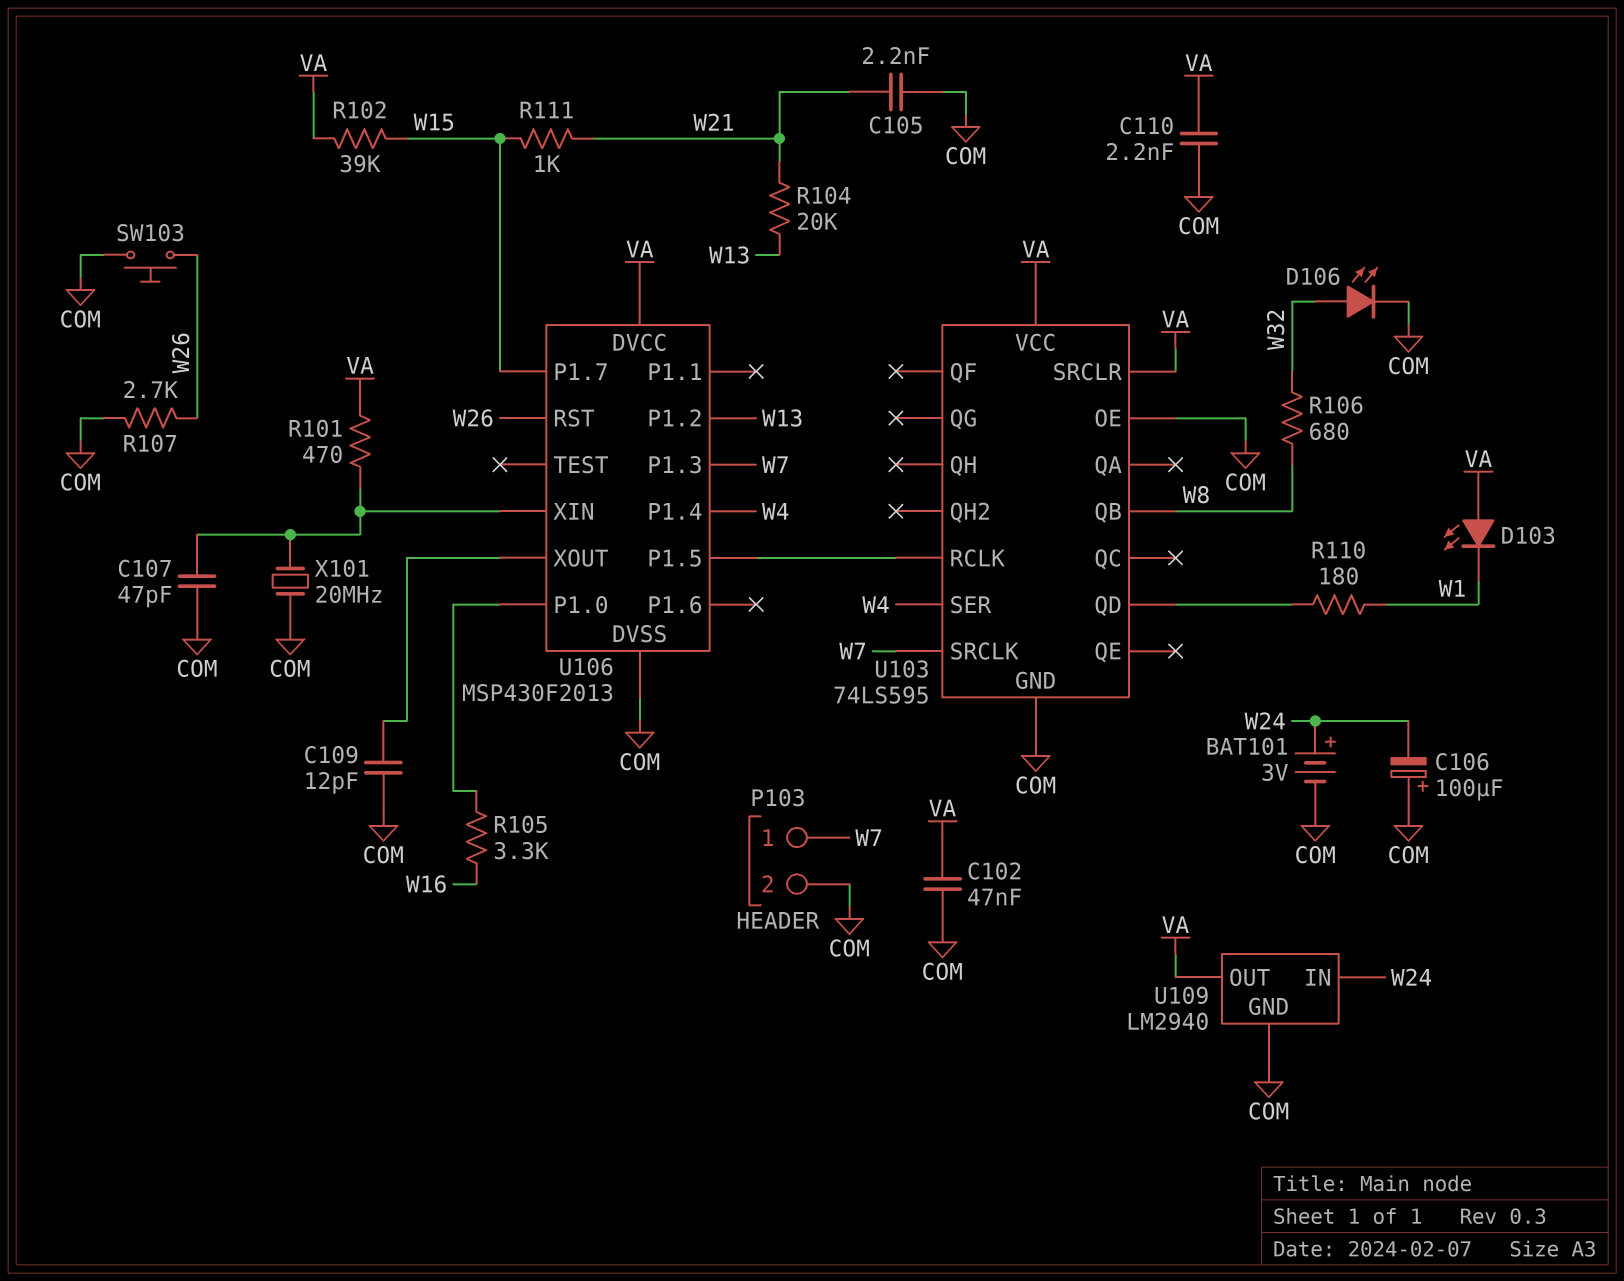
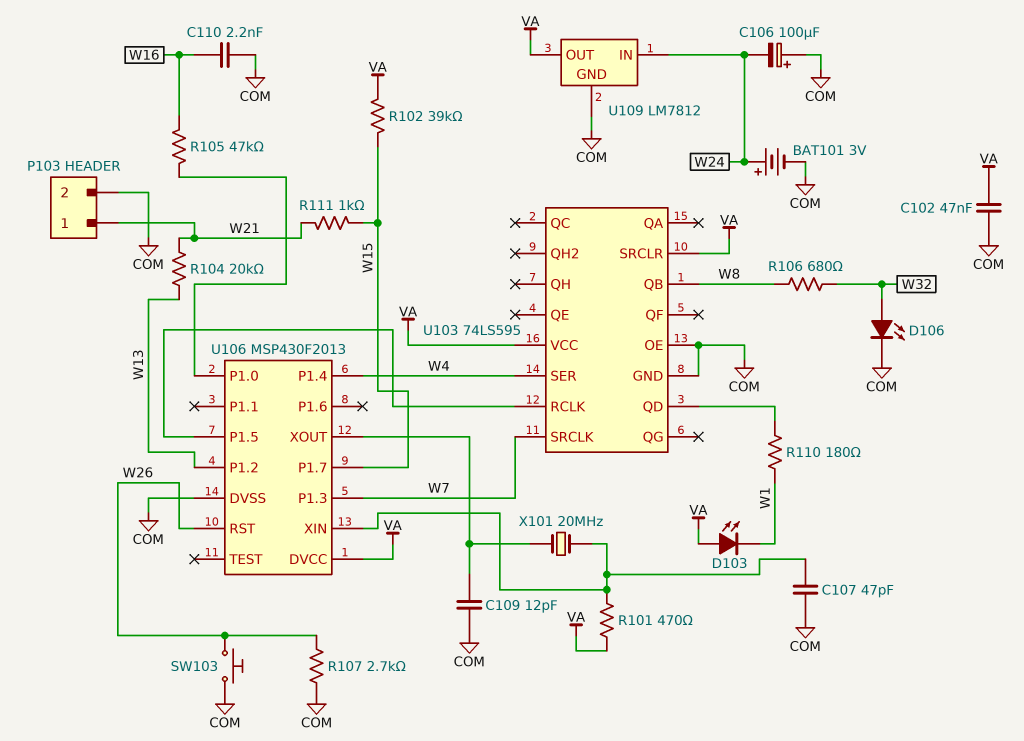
C105: 2.2nF (COM, W21) -> none
C110: 2.2nF (COM, VA) -> 2.2nF (COM, W16)
P103 pin 1: W7 -> W21
R105: 3.3k (U106/P1.0, W16) -> 47k (U106/P1.0, W16)
U109: LM2940 -> LM7812
X101: 20MHz (COM, U106/XIN) -> 20MHz (U106/XIN, U106/XOUT)

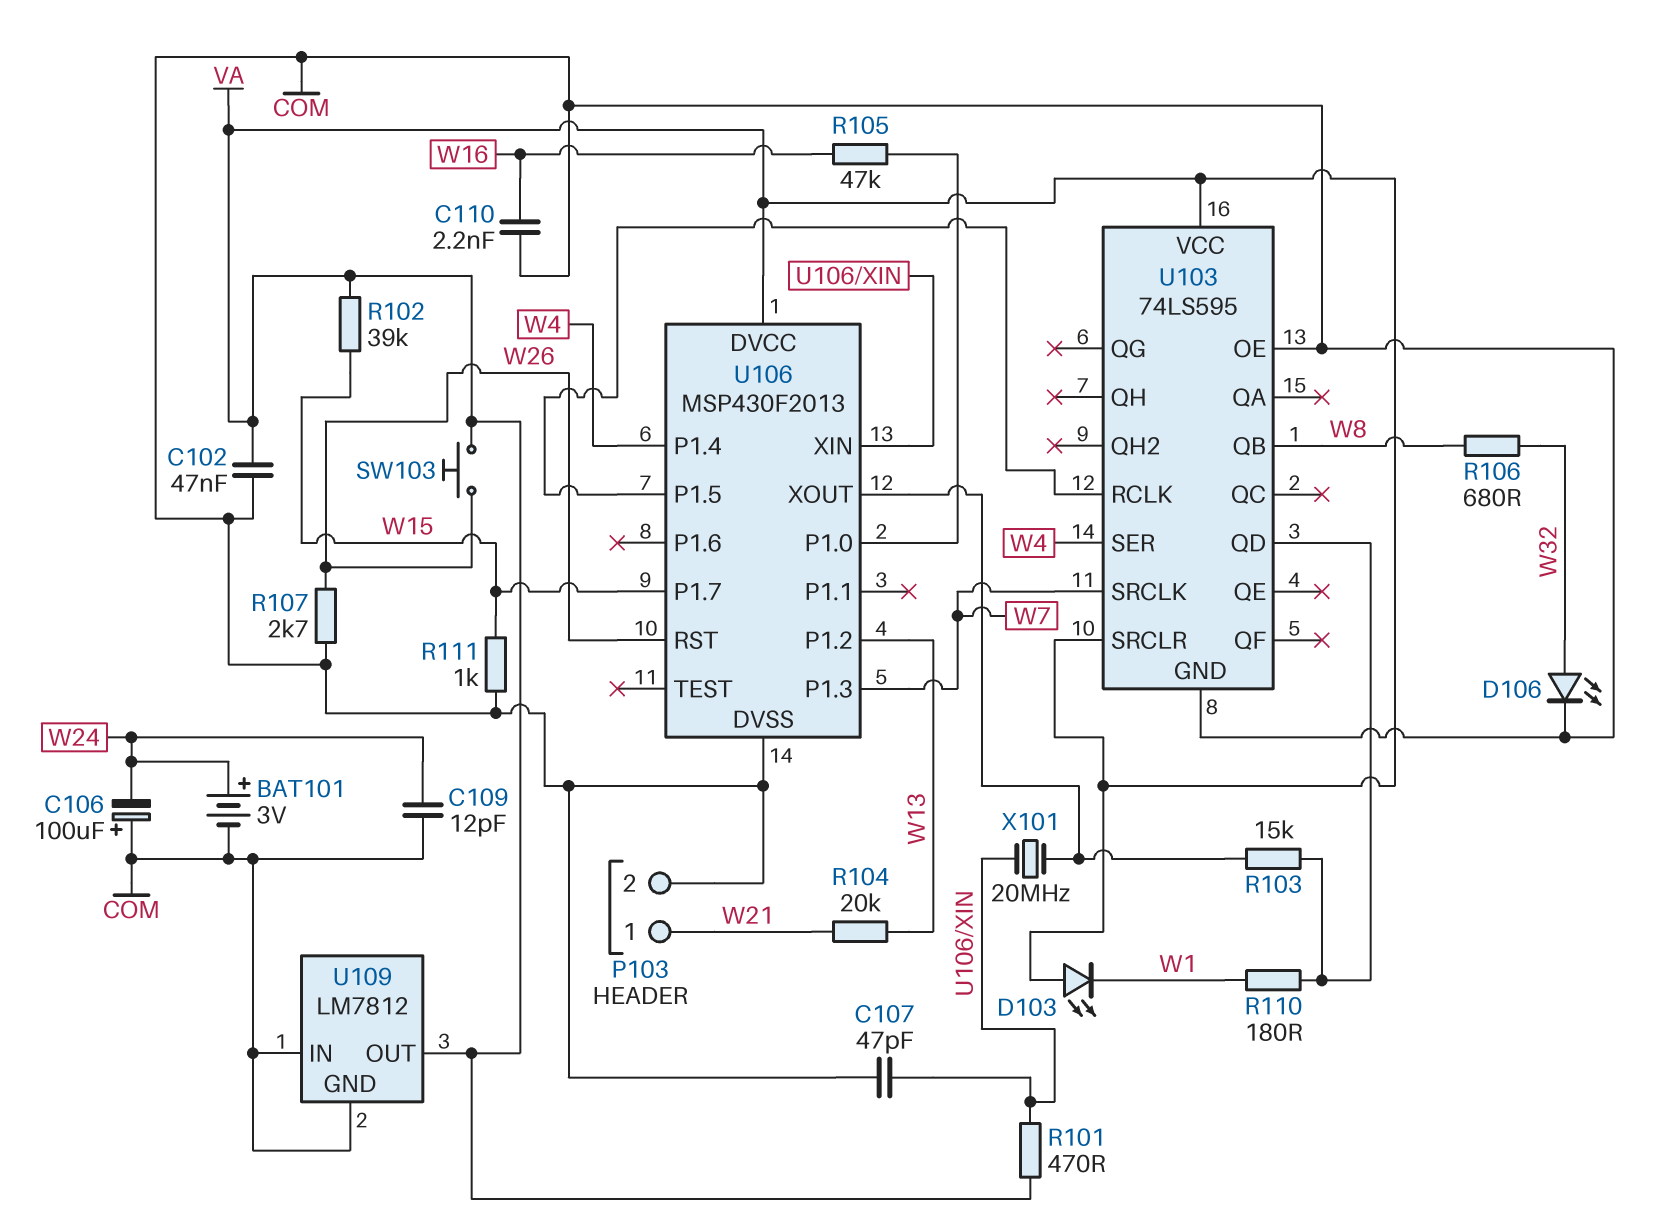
C109: 12pF (COM, U106/XOUT) -> 12pF (COM, W24)
R103: none -> 15k (U103/QD, U106/XOUT)
R111: 1k (W15, W21) -> 1k (COM, W15)
SW103: button (COM, W26) -> button (VA, W26)
U109 pin IN: W24 -> COM

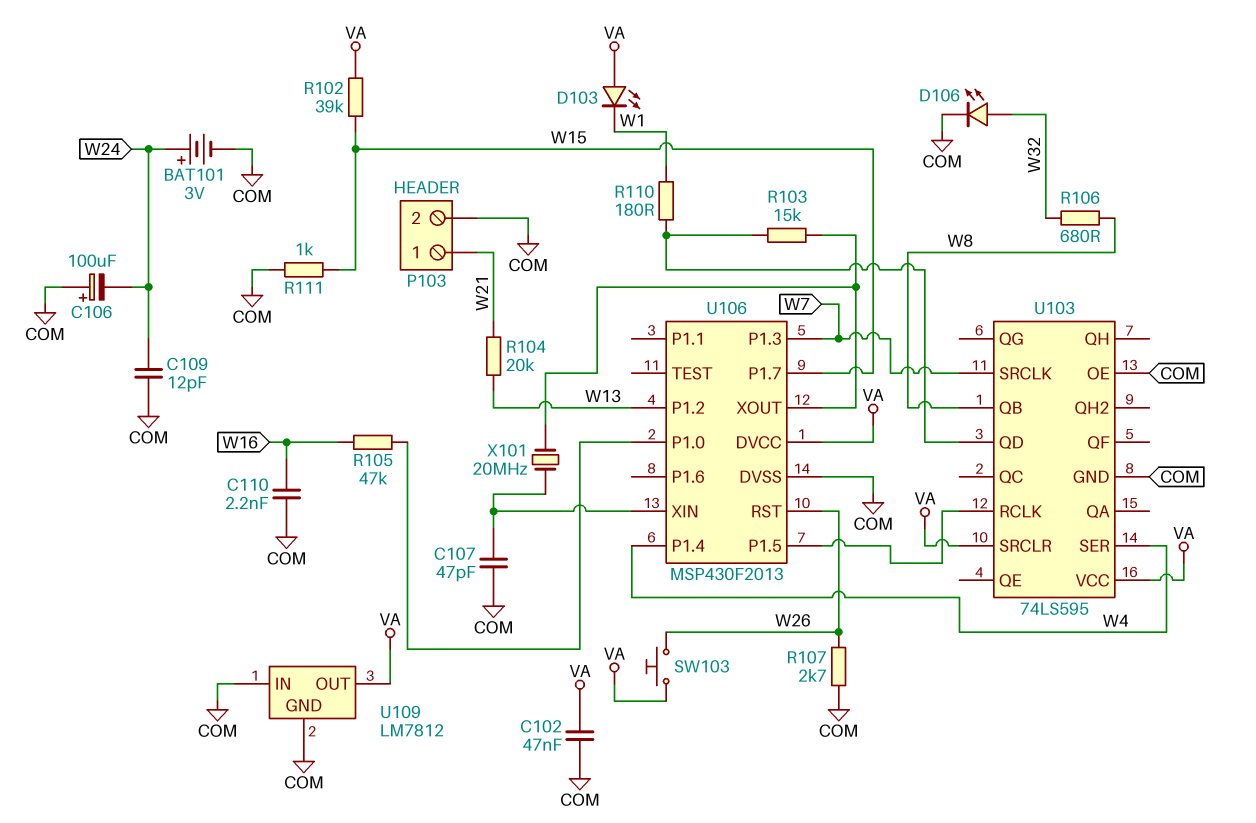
R101: 470 (U106/XIN, VA) -> none

